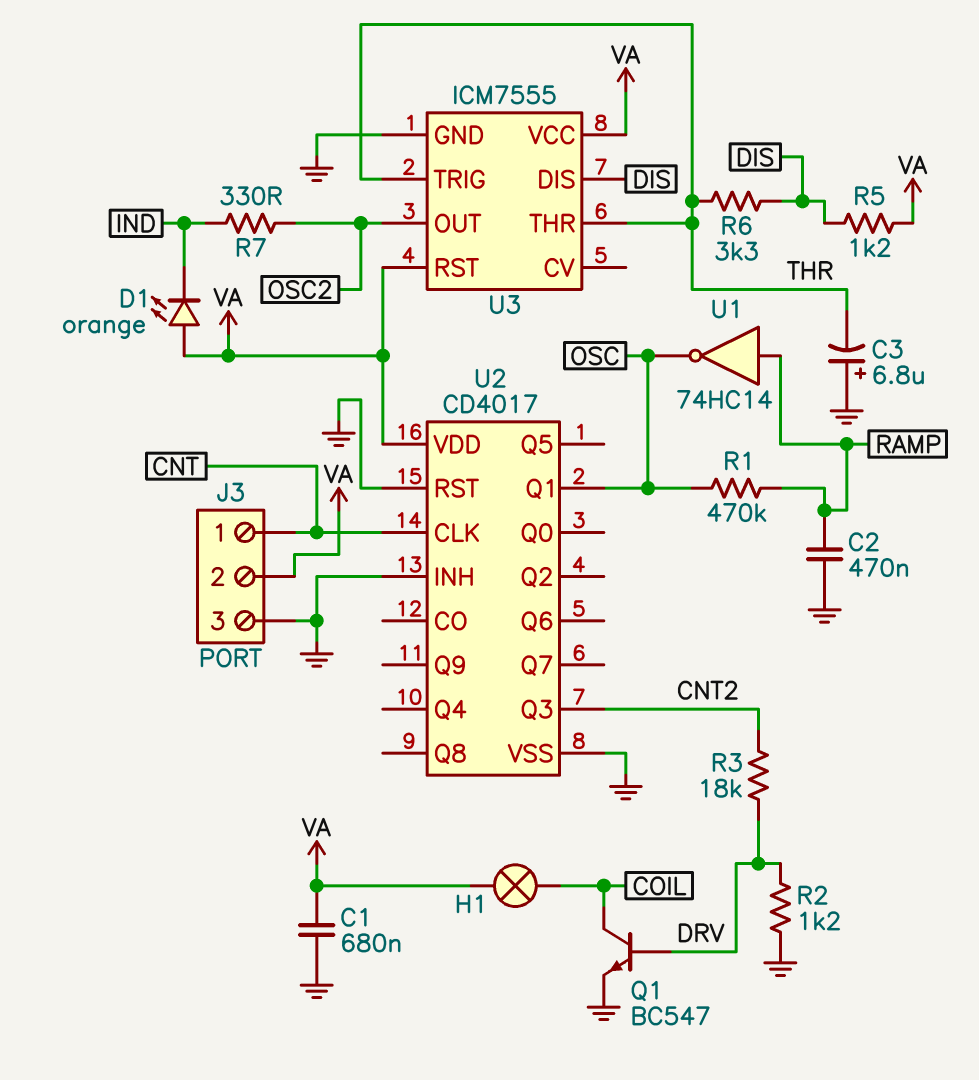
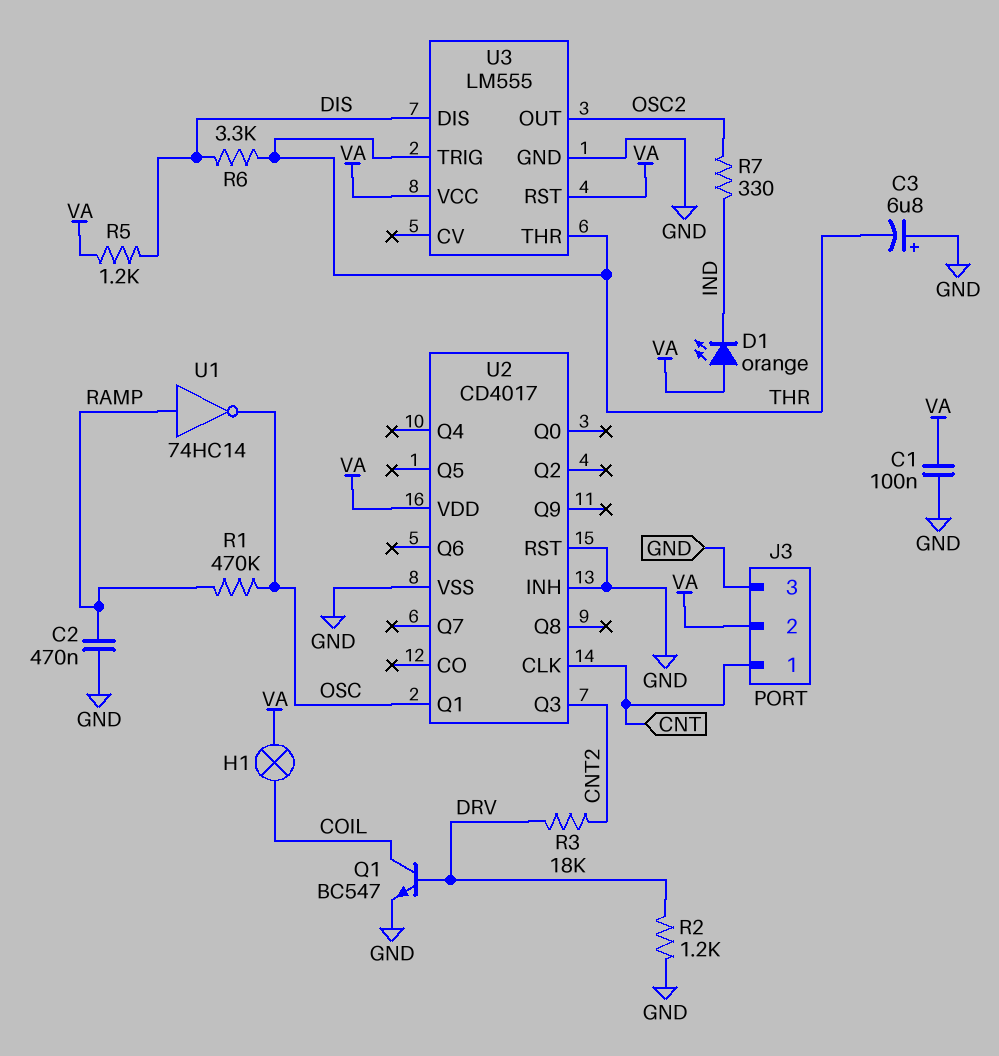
C1: 680nF (GND, VA) -> 100nF (GND, VA)
U3: ICM7555 -> LM555

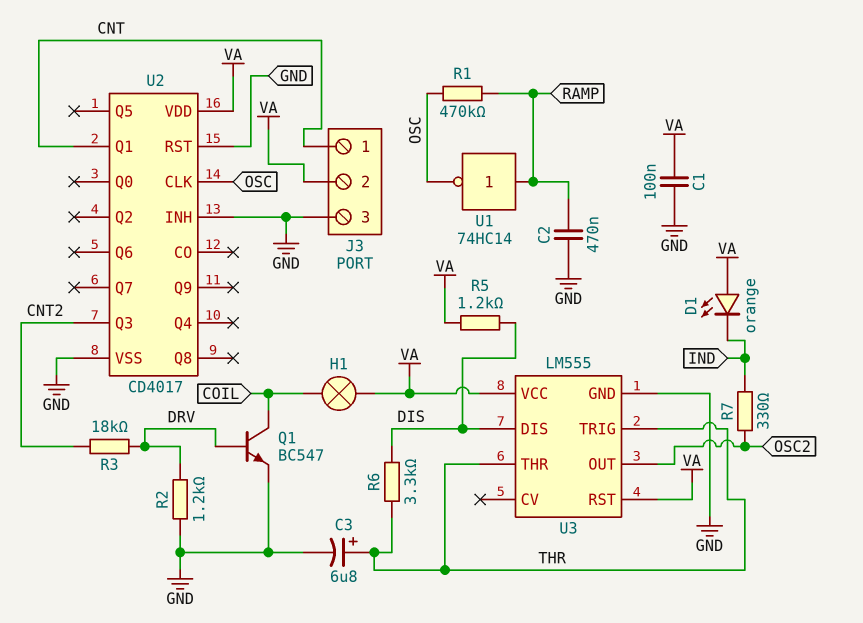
C3: 6.8uF (plus GND, minus THR) -> 6.8uF (plus THR, minus GND)
U2 pin CLK: CNT -> OSC
U2 pin Q1: OSC -> CNT

